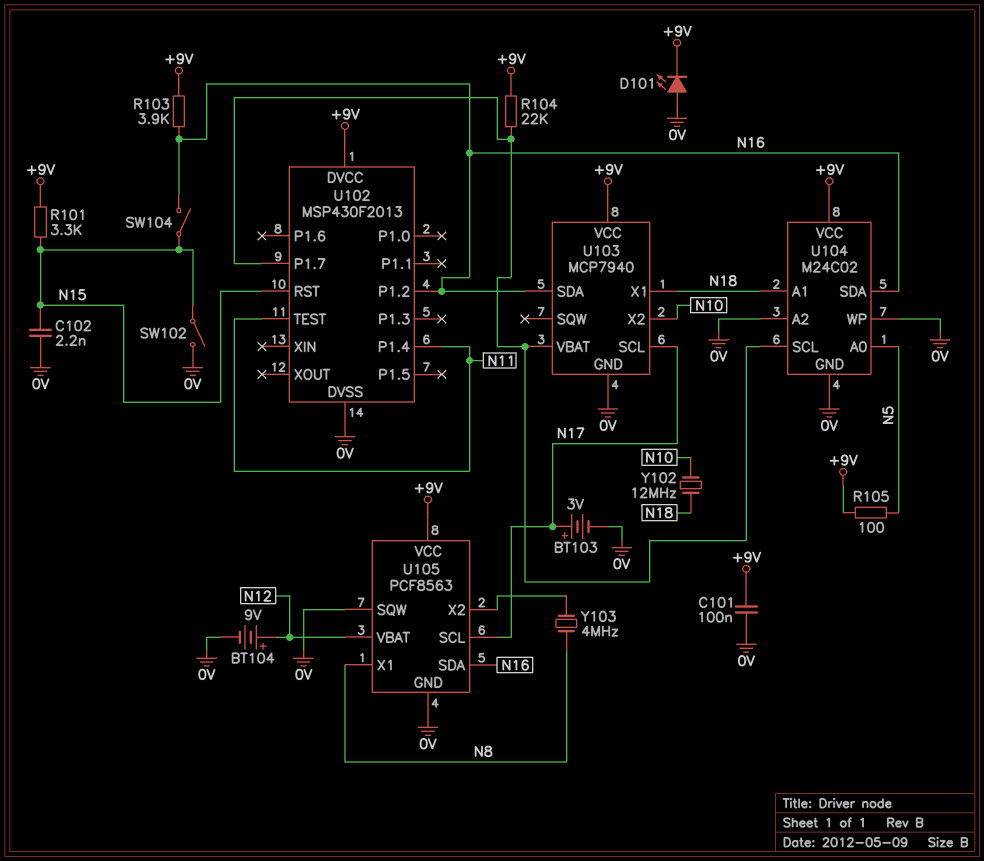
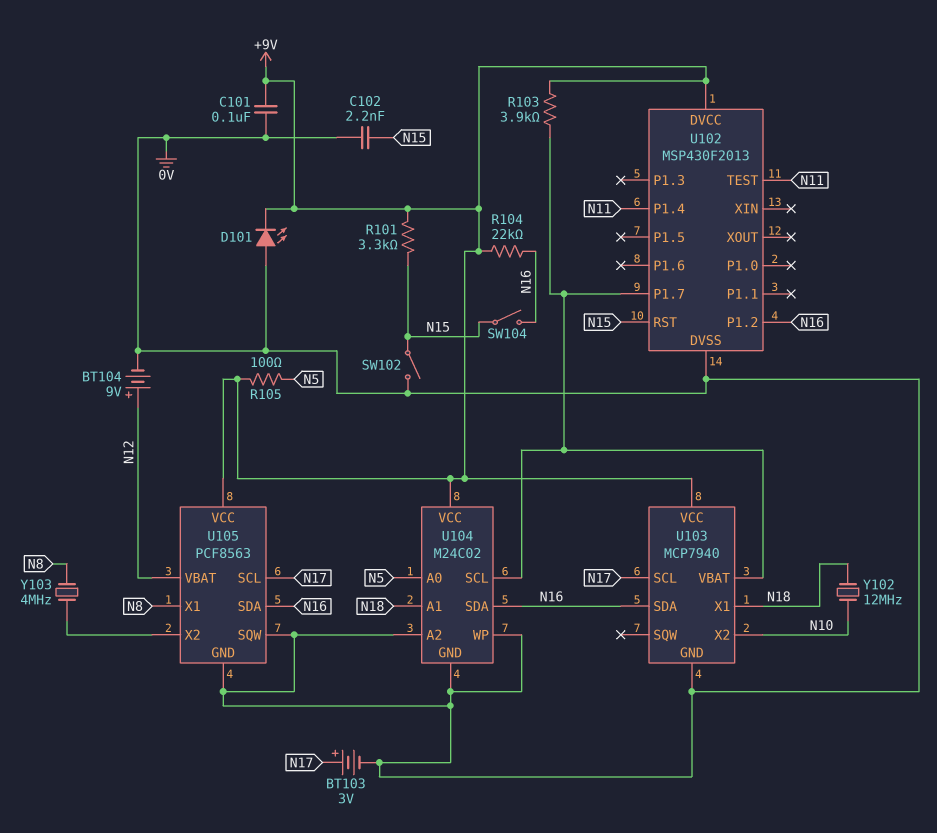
R103: 3.9k (+9V, N16) -> 3.9k (+9V, U102/P1.7)
R104: 22k (+9V, U102/P1.7) -> 22k (+9V, N16)

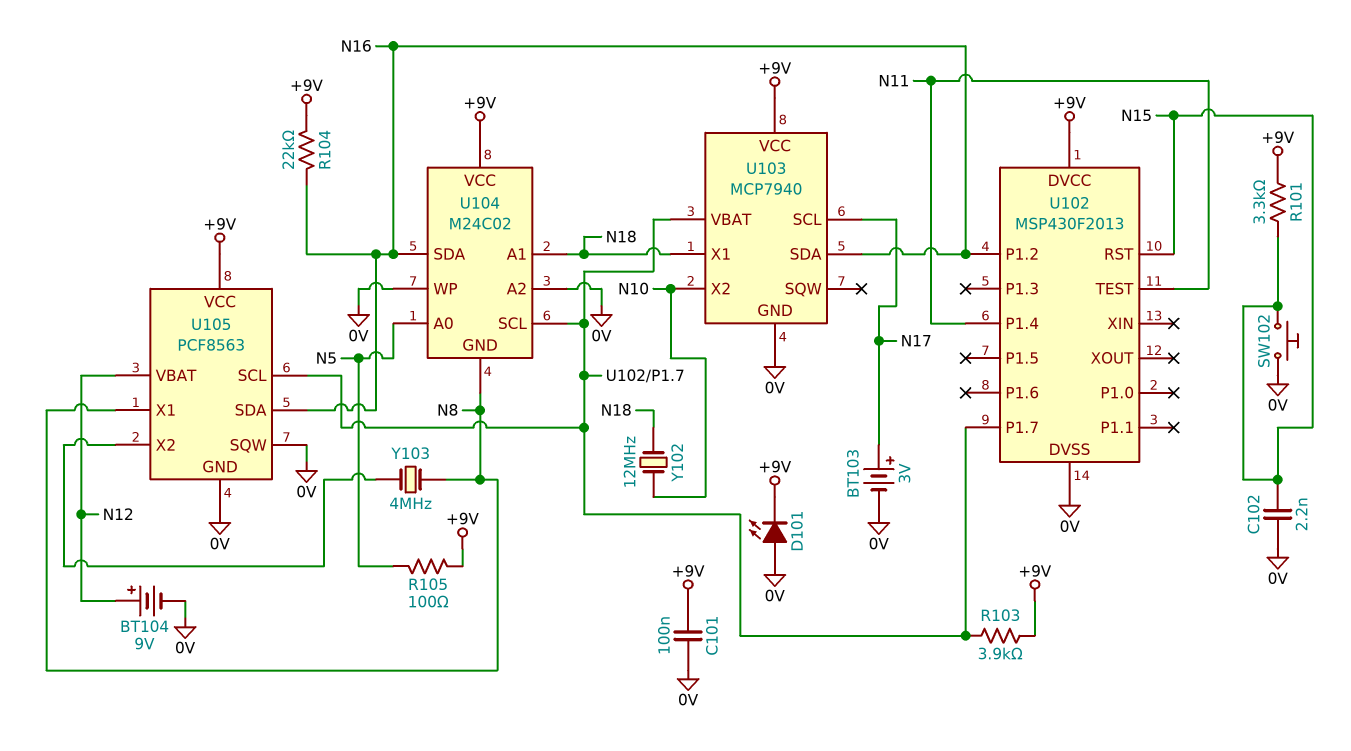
SW102: switch (0V, N15) -> button (0V, N15)
SW104: switch (N15, N16) -> none
U104 pin GND: 0V -> N8
U105 pin SCL: N17 -> U102/P1.7

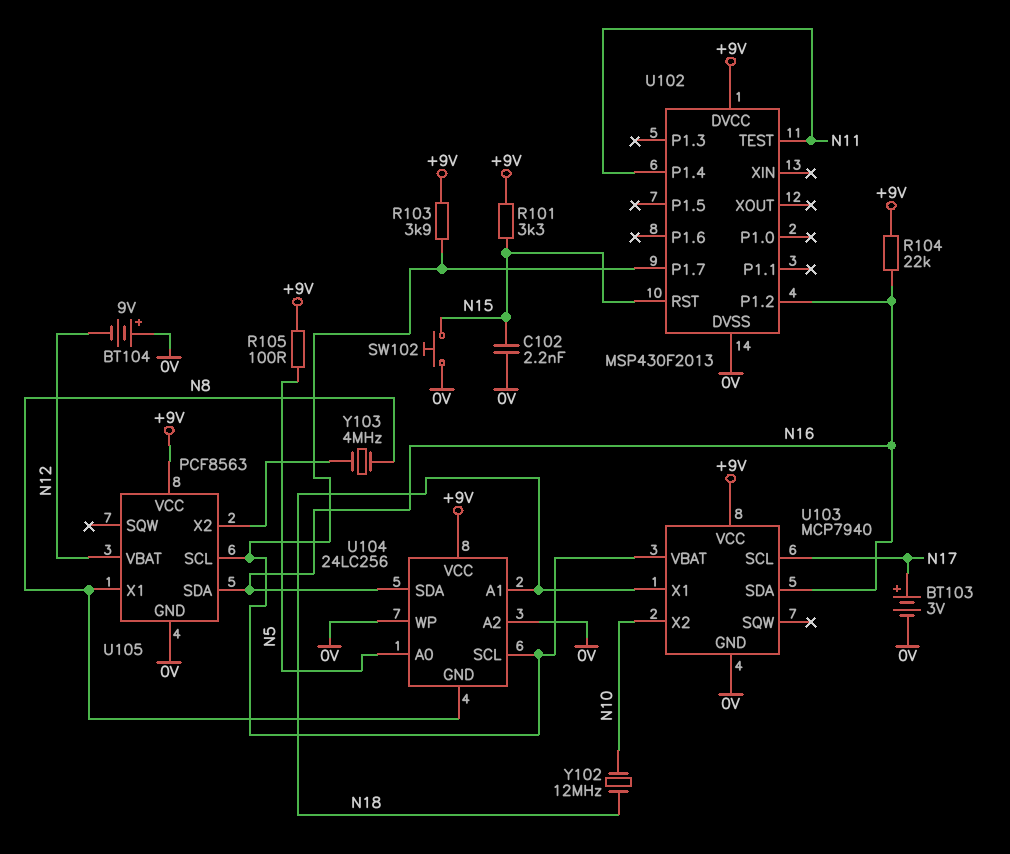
BT104: 9V (plus N12, minus 0V) -> 9V (plus 0V, minus N12)
C101: 100nF (+9V, 0V) -> none
D101: LED (A 0V, K +9V) -> none
U104: M24C02 -> 24LC256
U105 pin SQW: 0V -> none

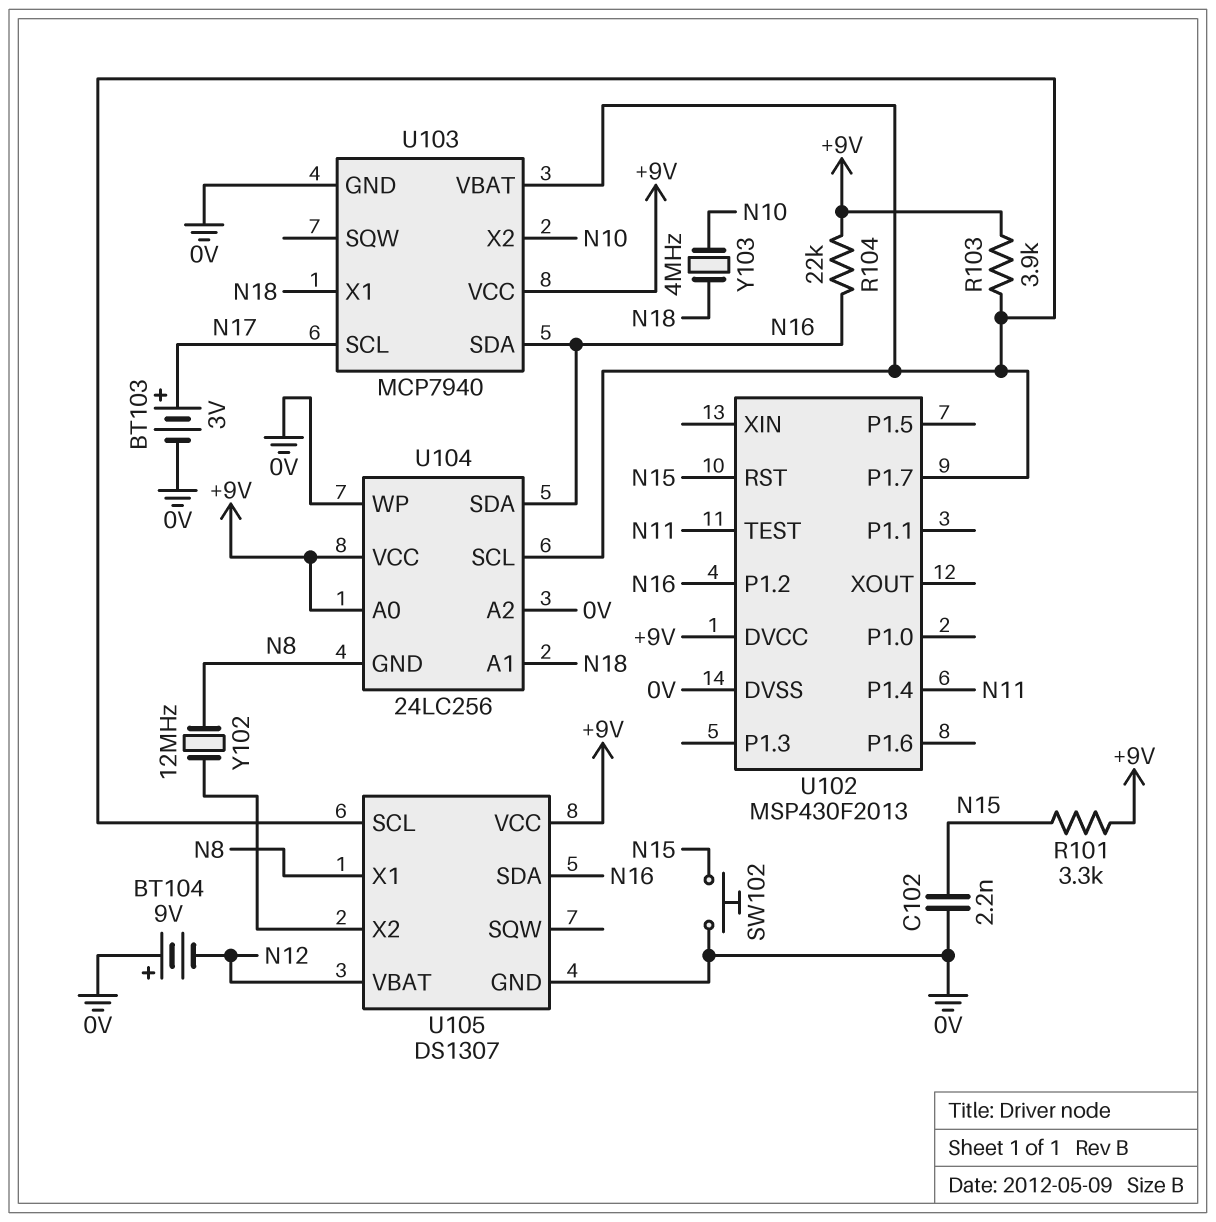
R105: 100 (+9V, N5) -> none
U104 pin A0: N5 -> +9V
U105: PCF8563 -> DS1307
Y102: 12MHz (N10, N18) -> 12MHz (N8, U105/X2)
Y103: 4MHz (N8, U105/X2) -> 4MHz (N10, N18)

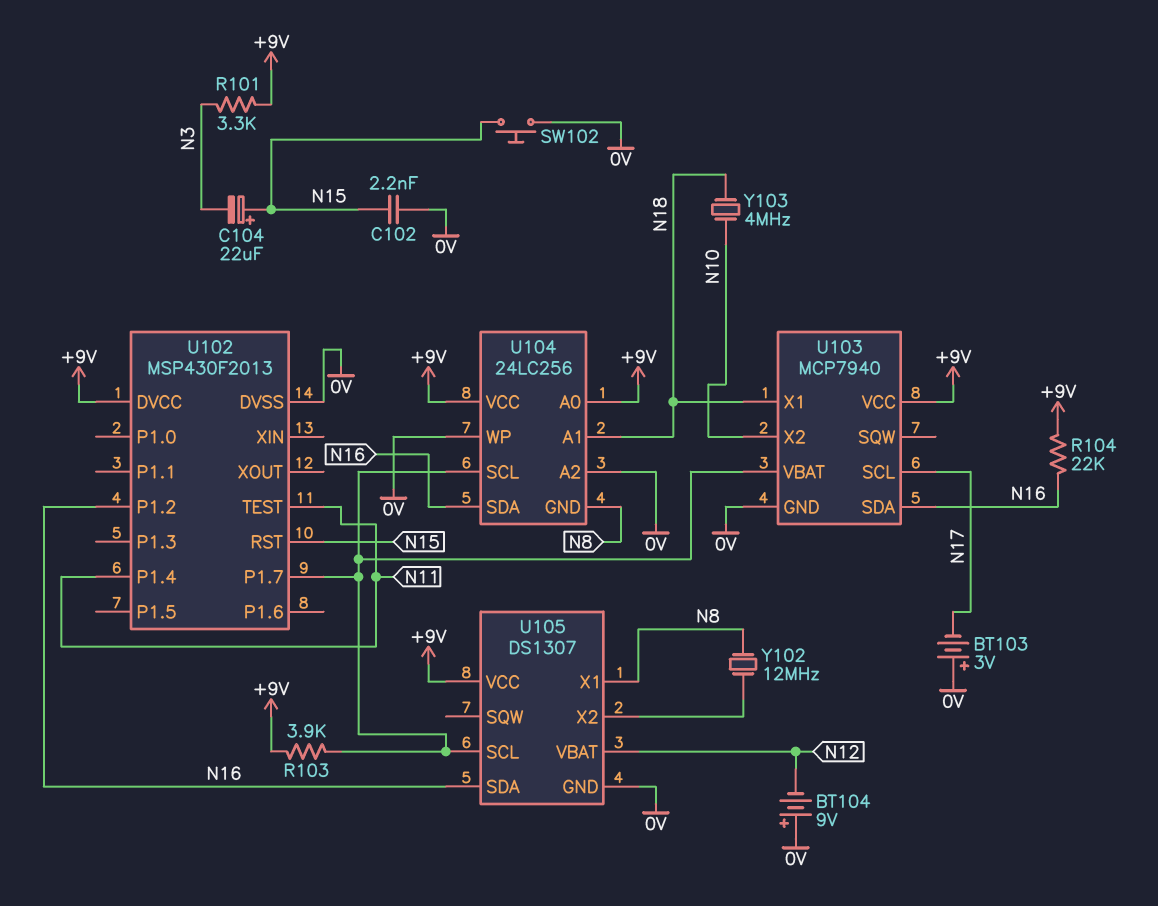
BT103: 3V (plus N17, minus 0V) -> 3V (plus 0V, minus N17)
C104: none -> 22uF (plus N15, minus N3)
R101: 3.3k (+9V, N15) -> 3.3k (+9V, N3)

